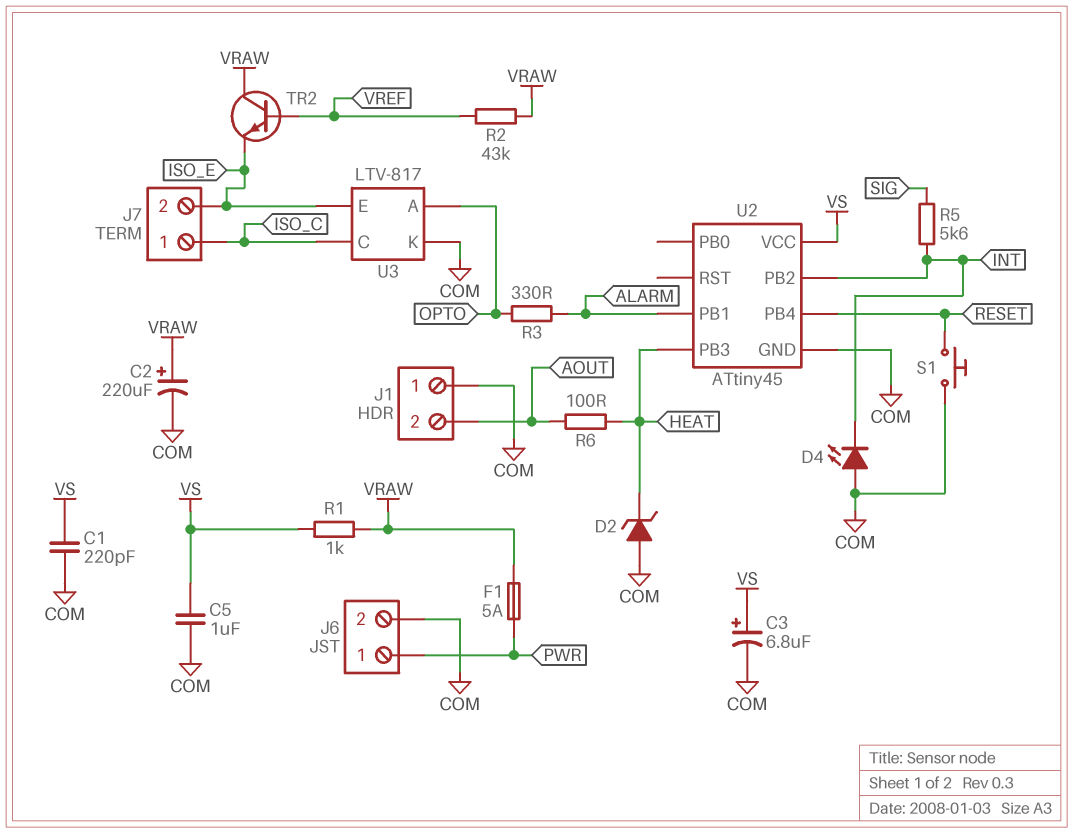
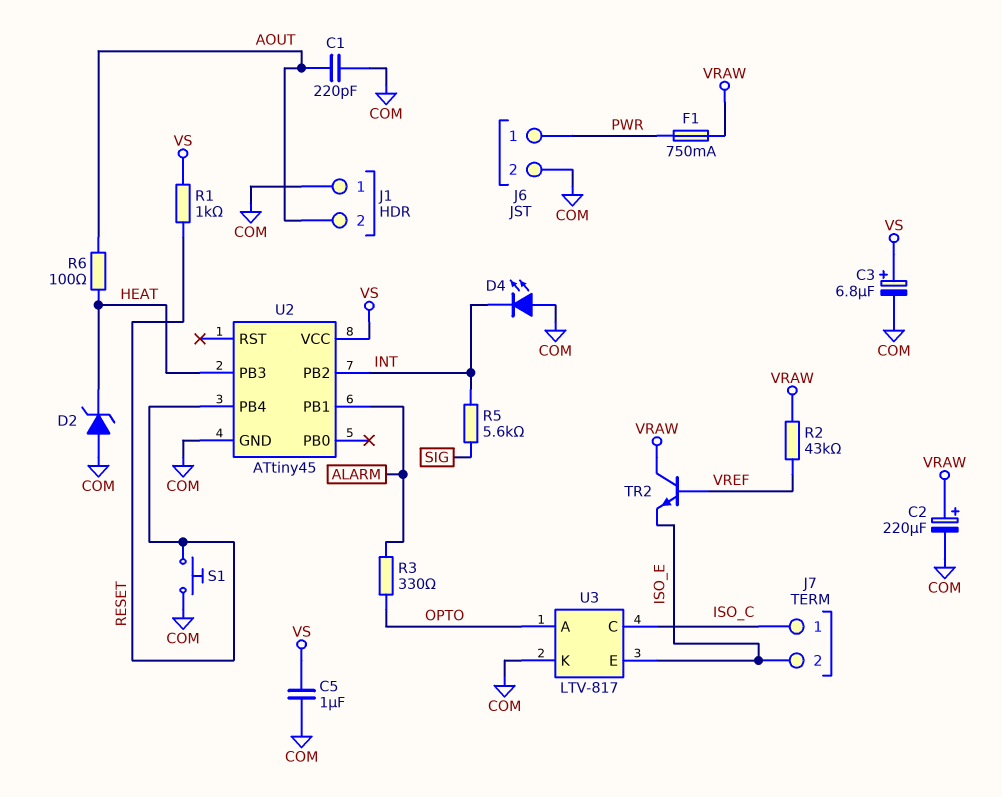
C1: 220pF (COM, VS) -> 220pF (AOUT, COM)
F1: 5A (PWR, VRAW) -> 750mA (PWR, VRAW)
R1: 1k (VRAW, VS) -> 1k (RESET, VS)

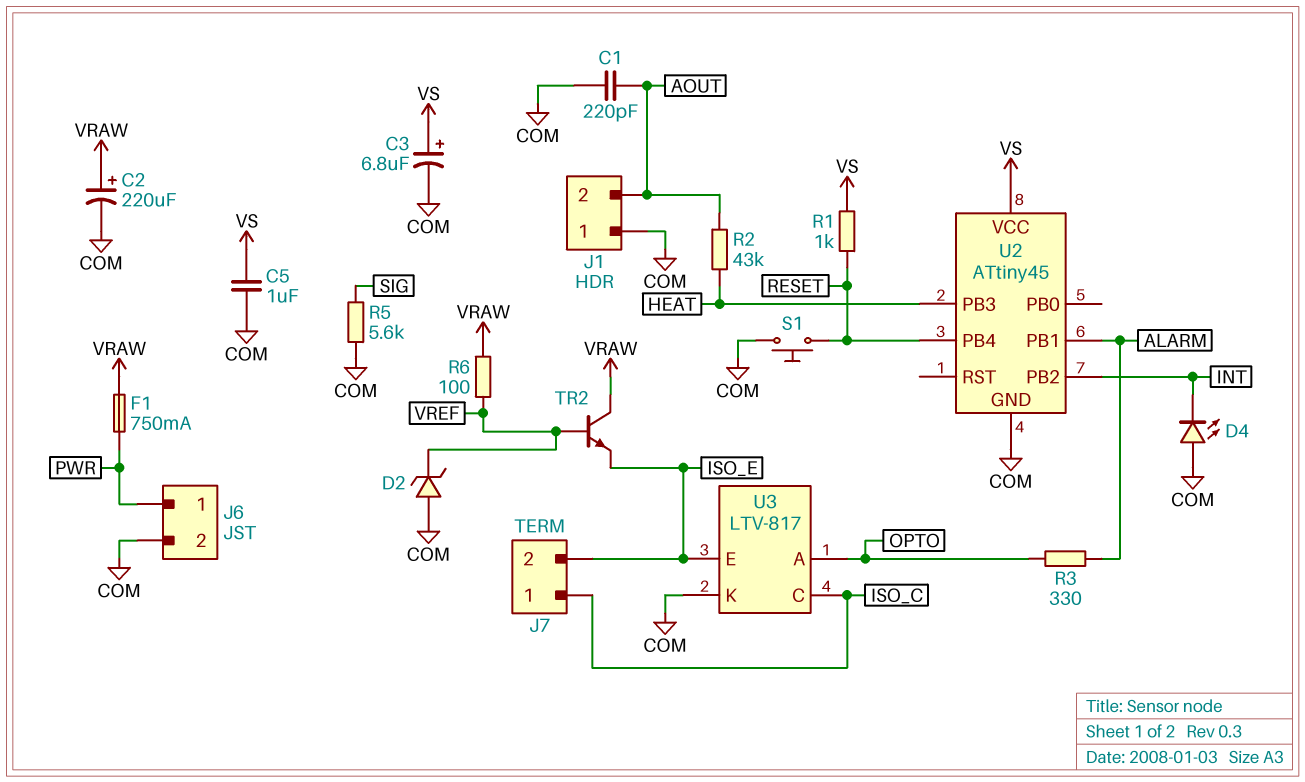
D2: zener (A COM, K HEAT) -> zener (A COM, K VREF)
R2: 43k (VRAW, VREF) -> 43k (AOUT, HEAT)
R5: 5.6k (INT, SIG) -> 5.6k (COM, SIG)
R6: 100 (AOUT, HEAT) -> 100 (VRAW, VREF)

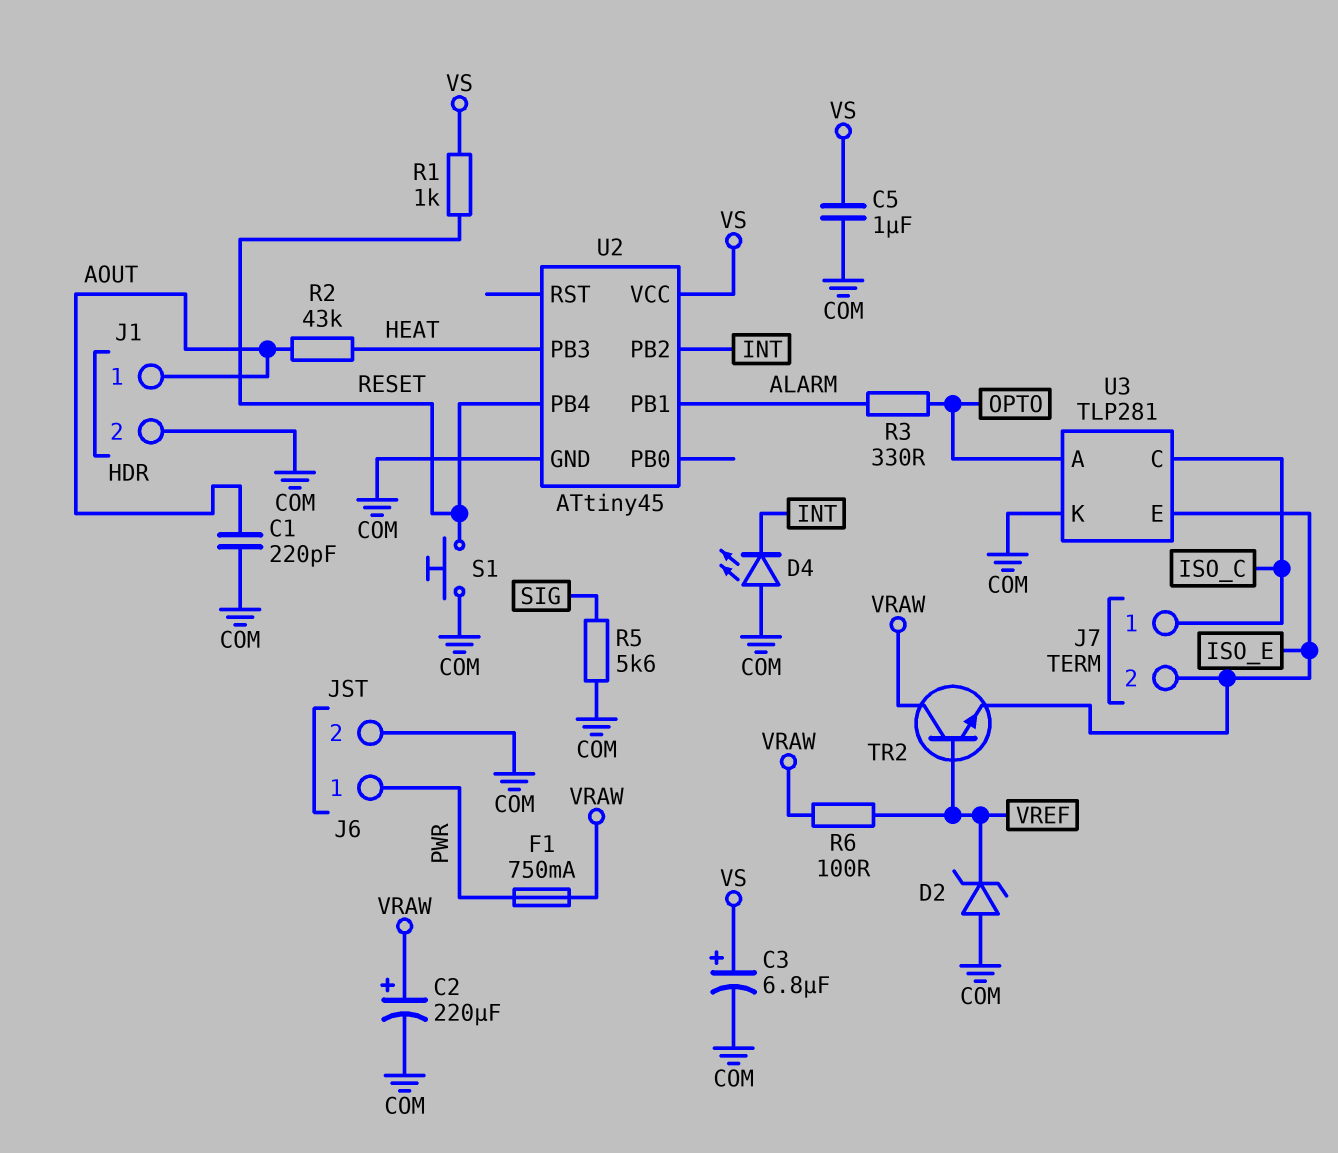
J1 pin 1: COM -> AOUT
J1 pin 2: AOUT -> COM
U3: LTV-817 -> TLP281

